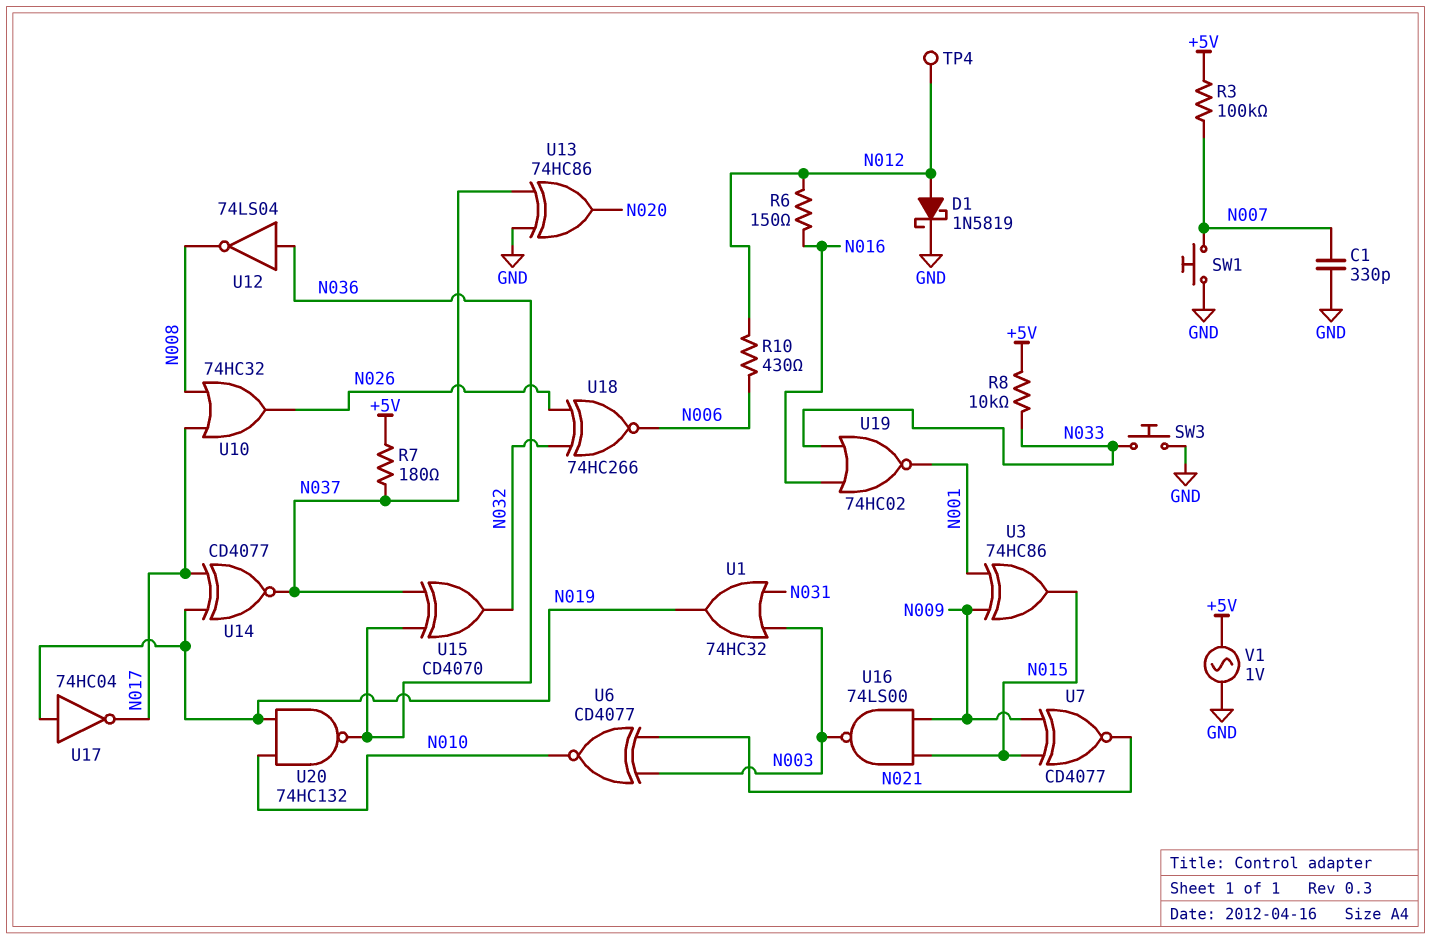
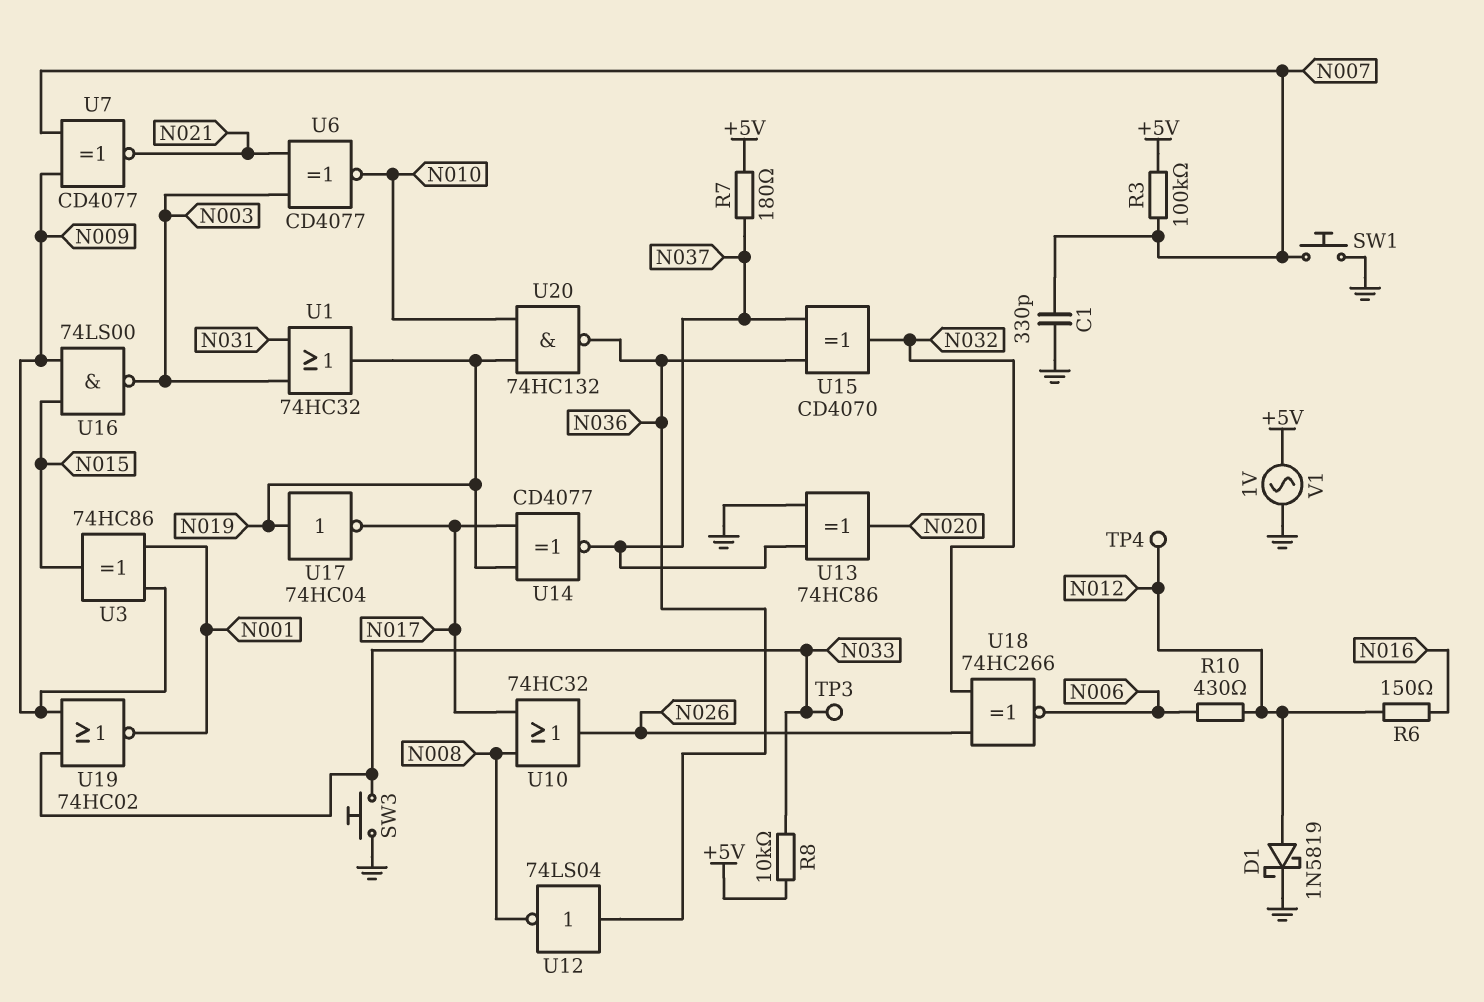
TP3: none -> test point (N033)
U7: XNOR CD4077 (in N009, in N015, out N021) -> XNOR CD4077 (in N007, in N009, out N021)
U19: NOR 74HC02 (in N016, in N033, out N001) -> NOR 74HC02 (in N009, in N033, out N001)

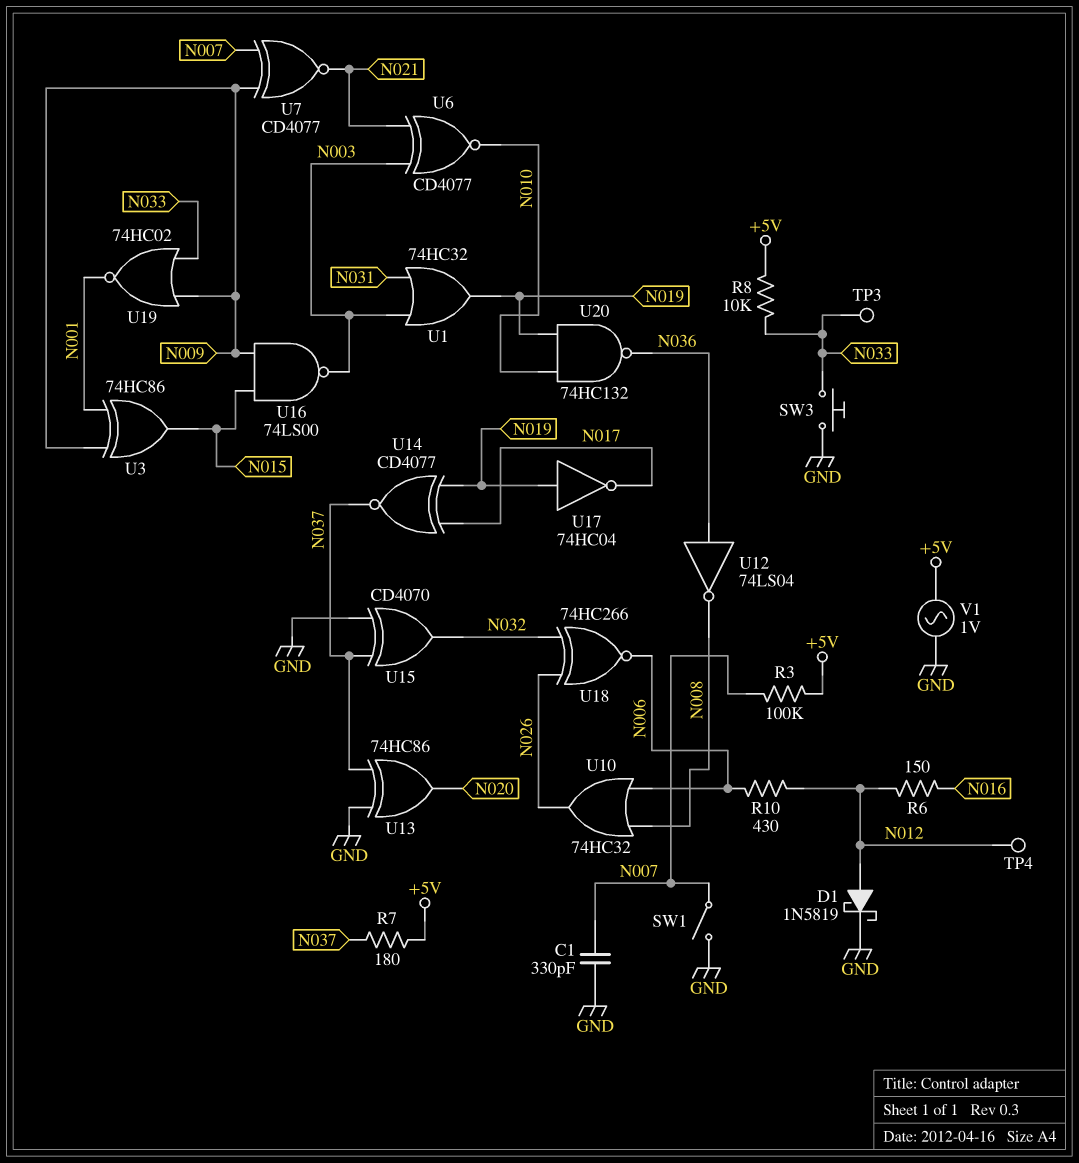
SW1: button (GND, N007) -> switch (GND, N007)
U10: OR 74HC32 (in N008, in N017, out N026) -> OR 74HC32 (in N006, in N008, out N026)
U15: XOR CD4070 (in N036, in N037, out N032) -> XOR CD4070 (in GND, in N037, out N032)

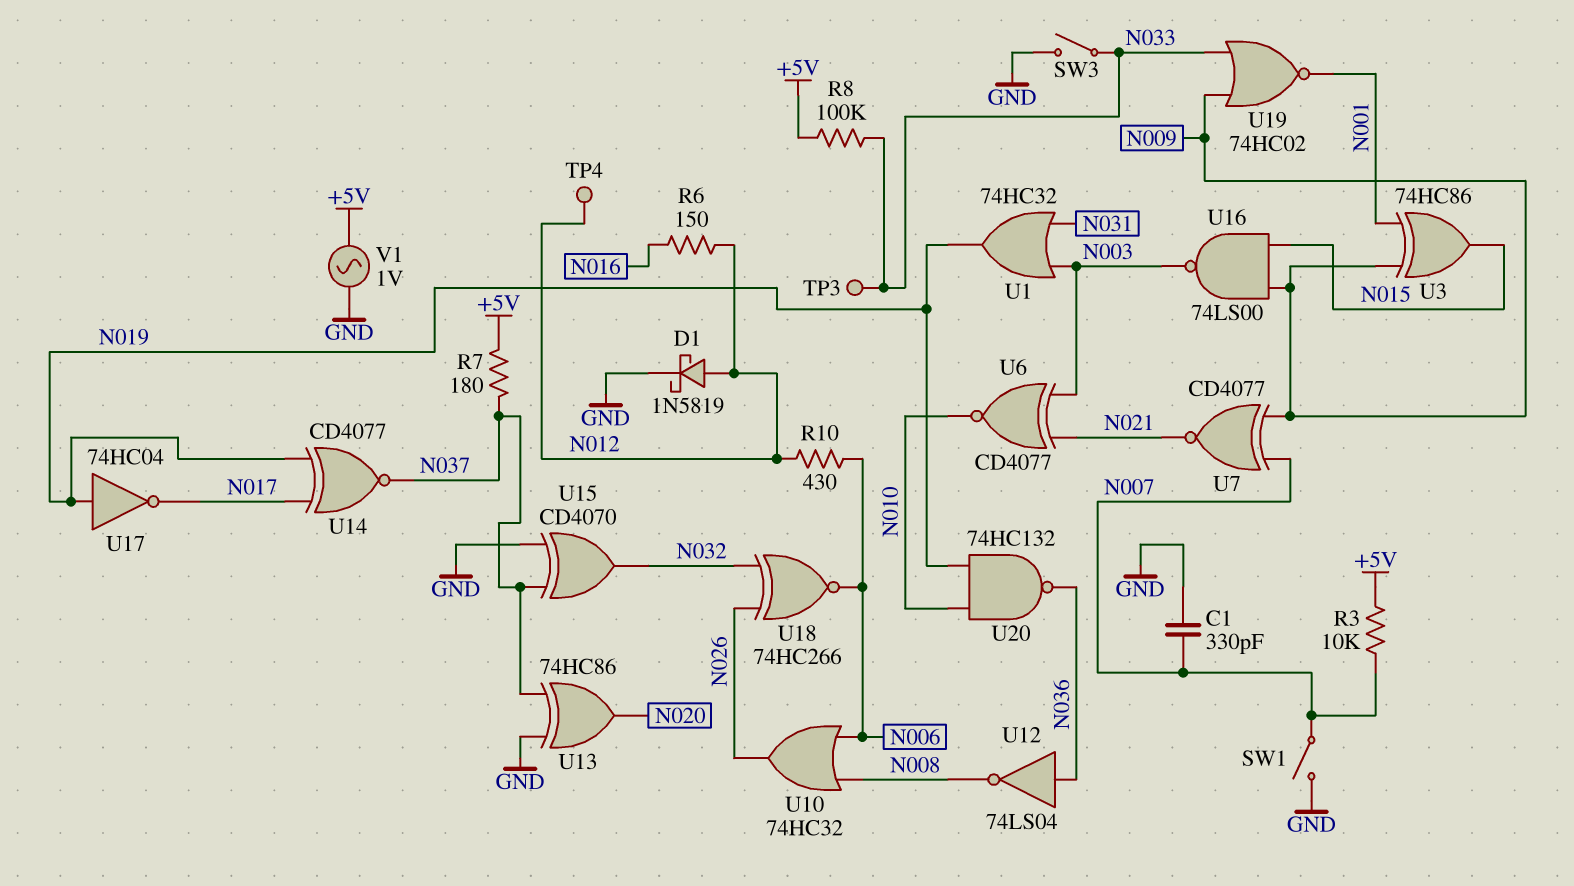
R3: 100k (+5V, N007) -> 10k (+5V, N007)
R8: 10k (+5V, N033) -> 100k (+5V, N033)
SW3: button (GND, N033) -> switch (GND, N033)

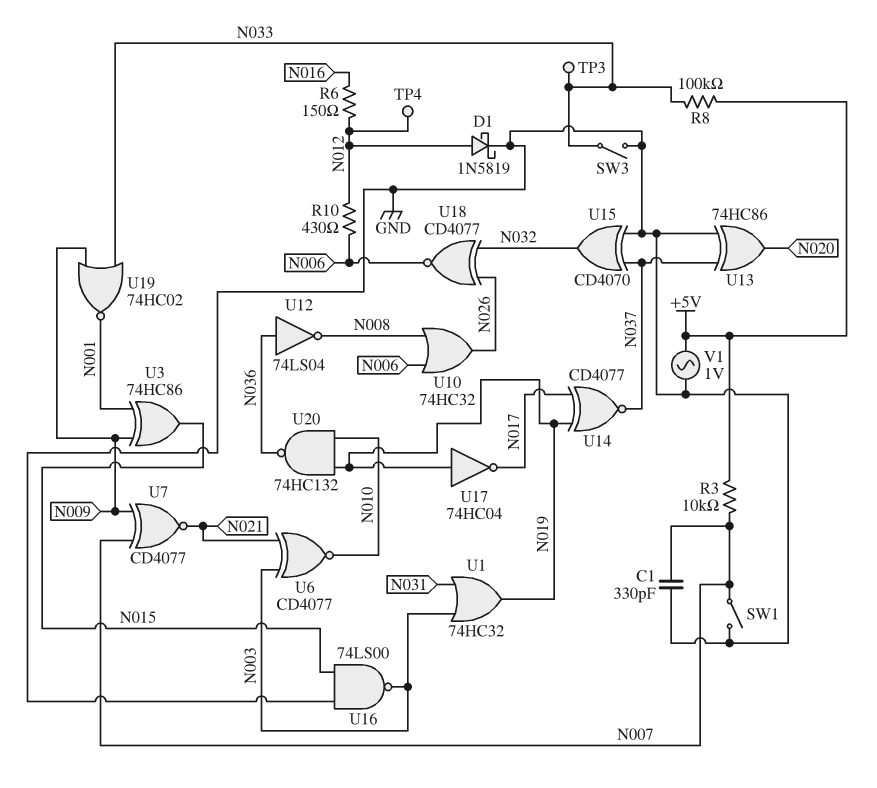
R7: 180 (+5V, N037) -> none
U16: NAND 74LS00 (in N009, in N015, out N003) -> NAND 74LS00 (in GND, in N015, out N003)
U18: XNOR 74HC266 (in N026, in N032, out N006) -> XNOR CD4077 (in N026, in N032, out N006)

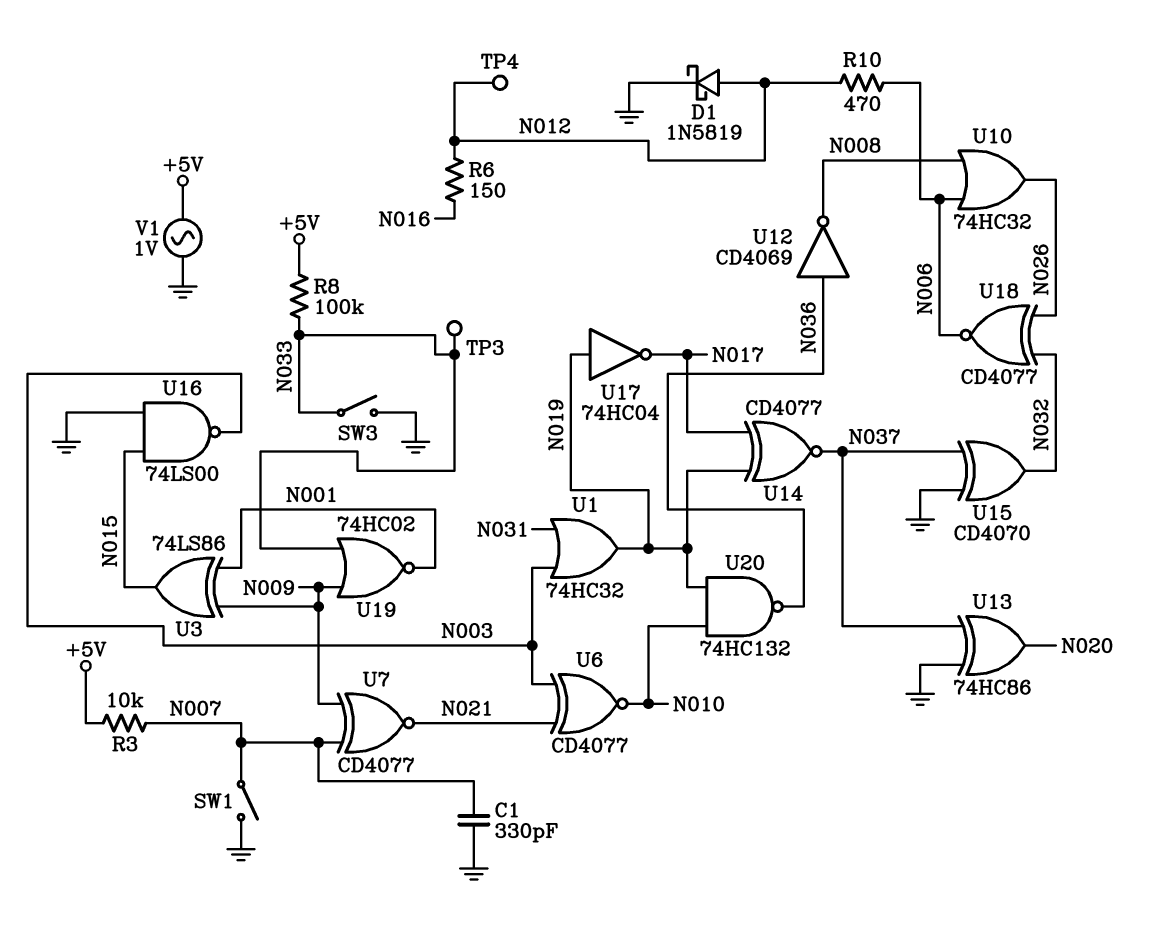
R10: 430 (N006, N012) -> 470 (N006, N012)
U3: XOR 74HC86 (in N001, in N009, out N015) -> XOR 74LS86 (in N001, in N009, out N015)
U12: NOT 74LS04 (in N036, out N008) -> NOT CD4069 (in N036, out N008)

